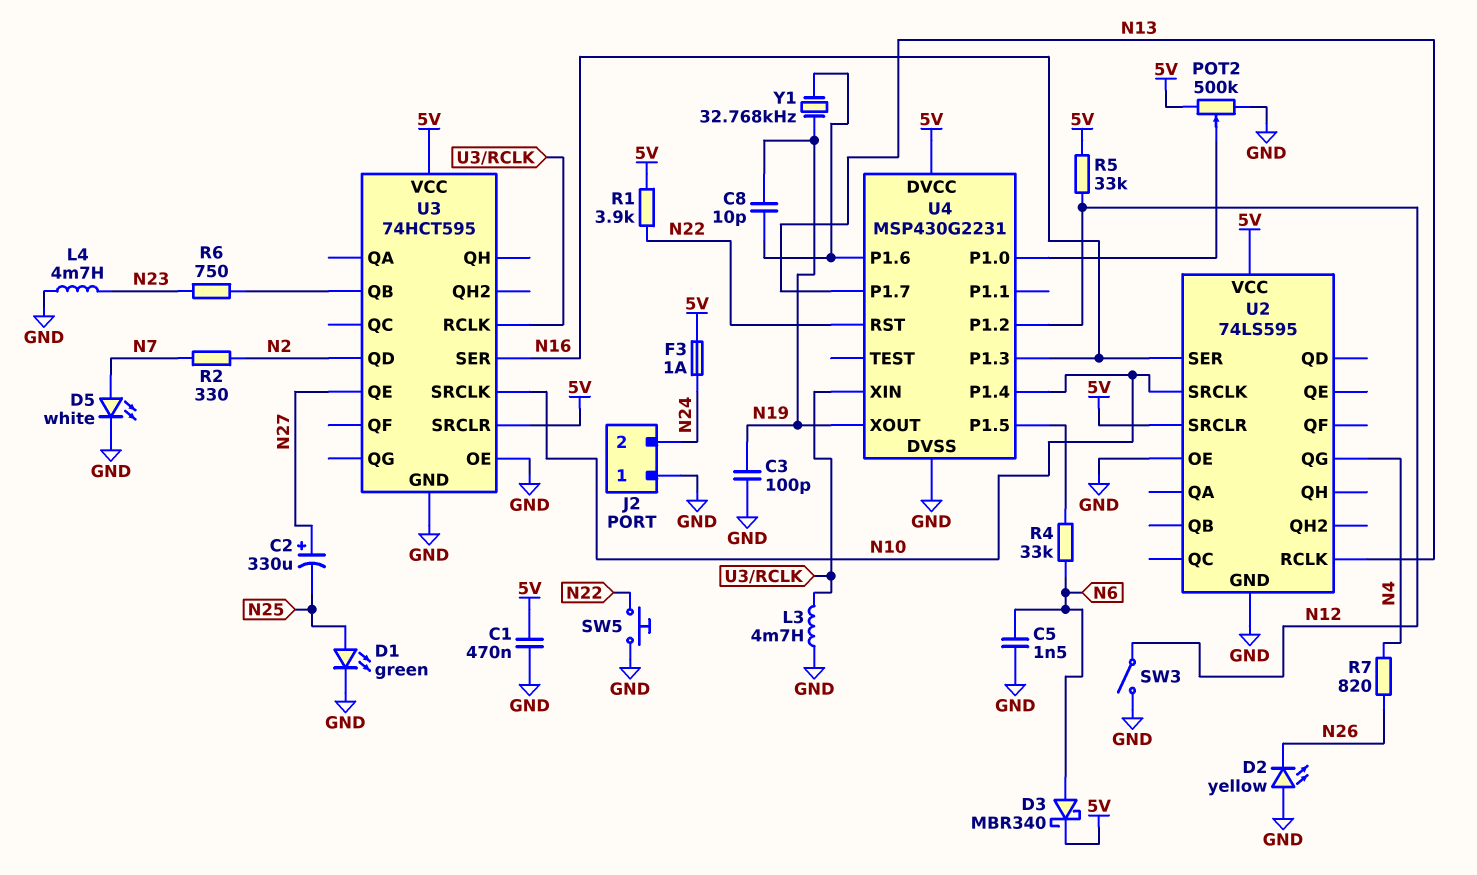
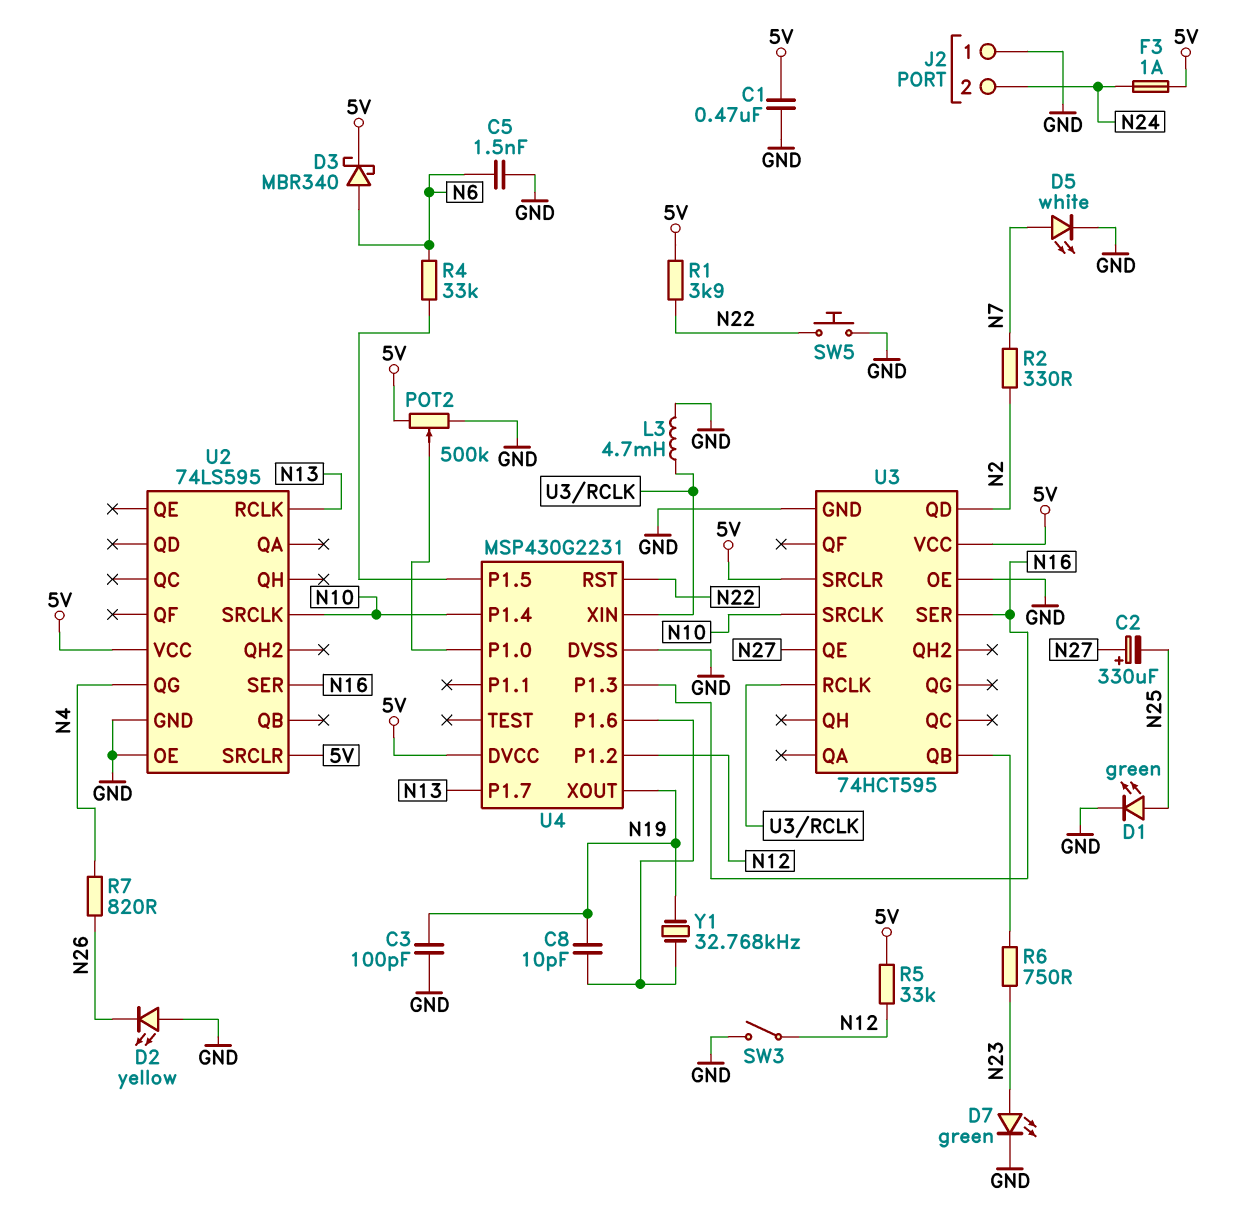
D7: none -> LED green (A N23, K GND)
L4: 4.7mH (GND, N23) -> none

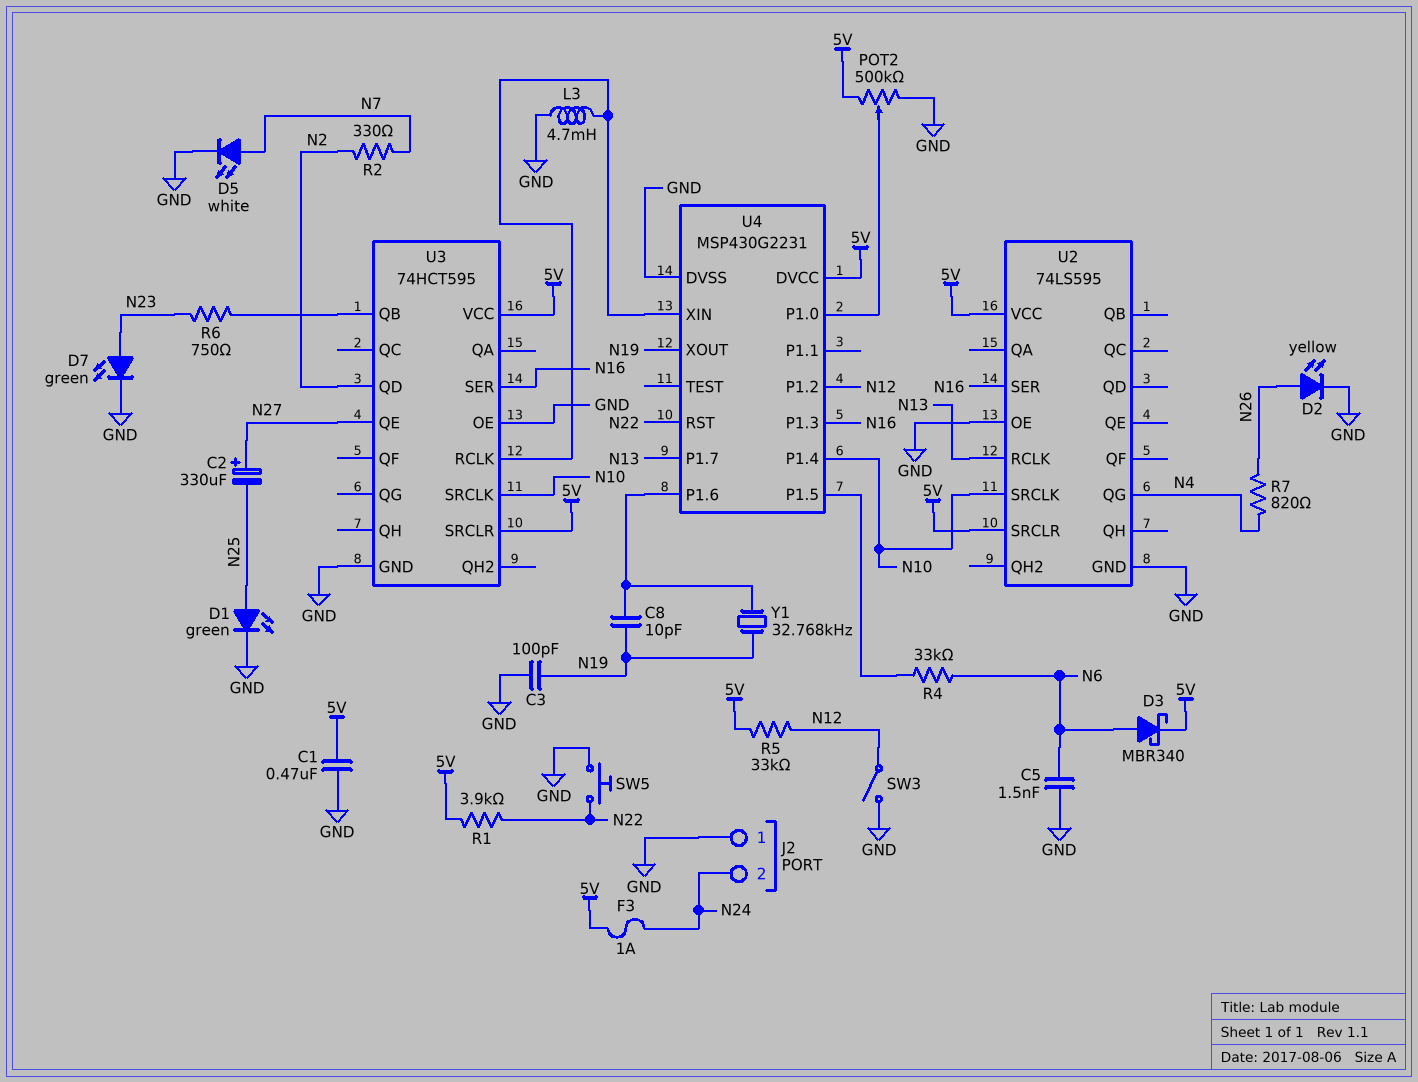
D2: LED yellow (A GND, K N26) -> LED yellow (A N26, K GND)

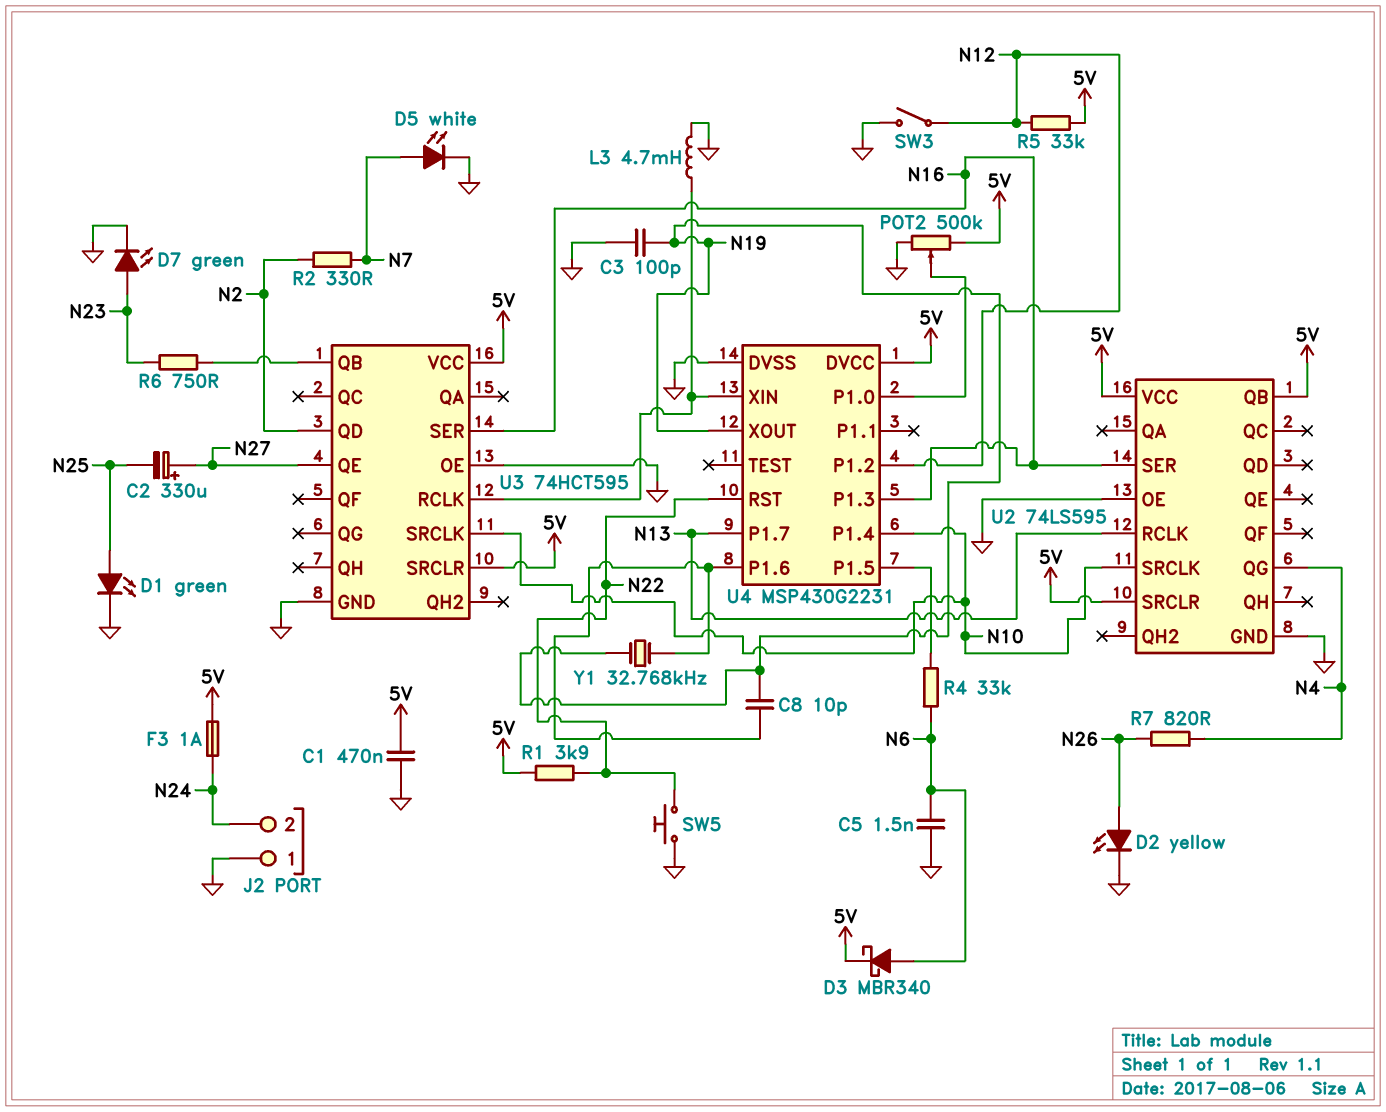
U2 pin QB: none -> 5V

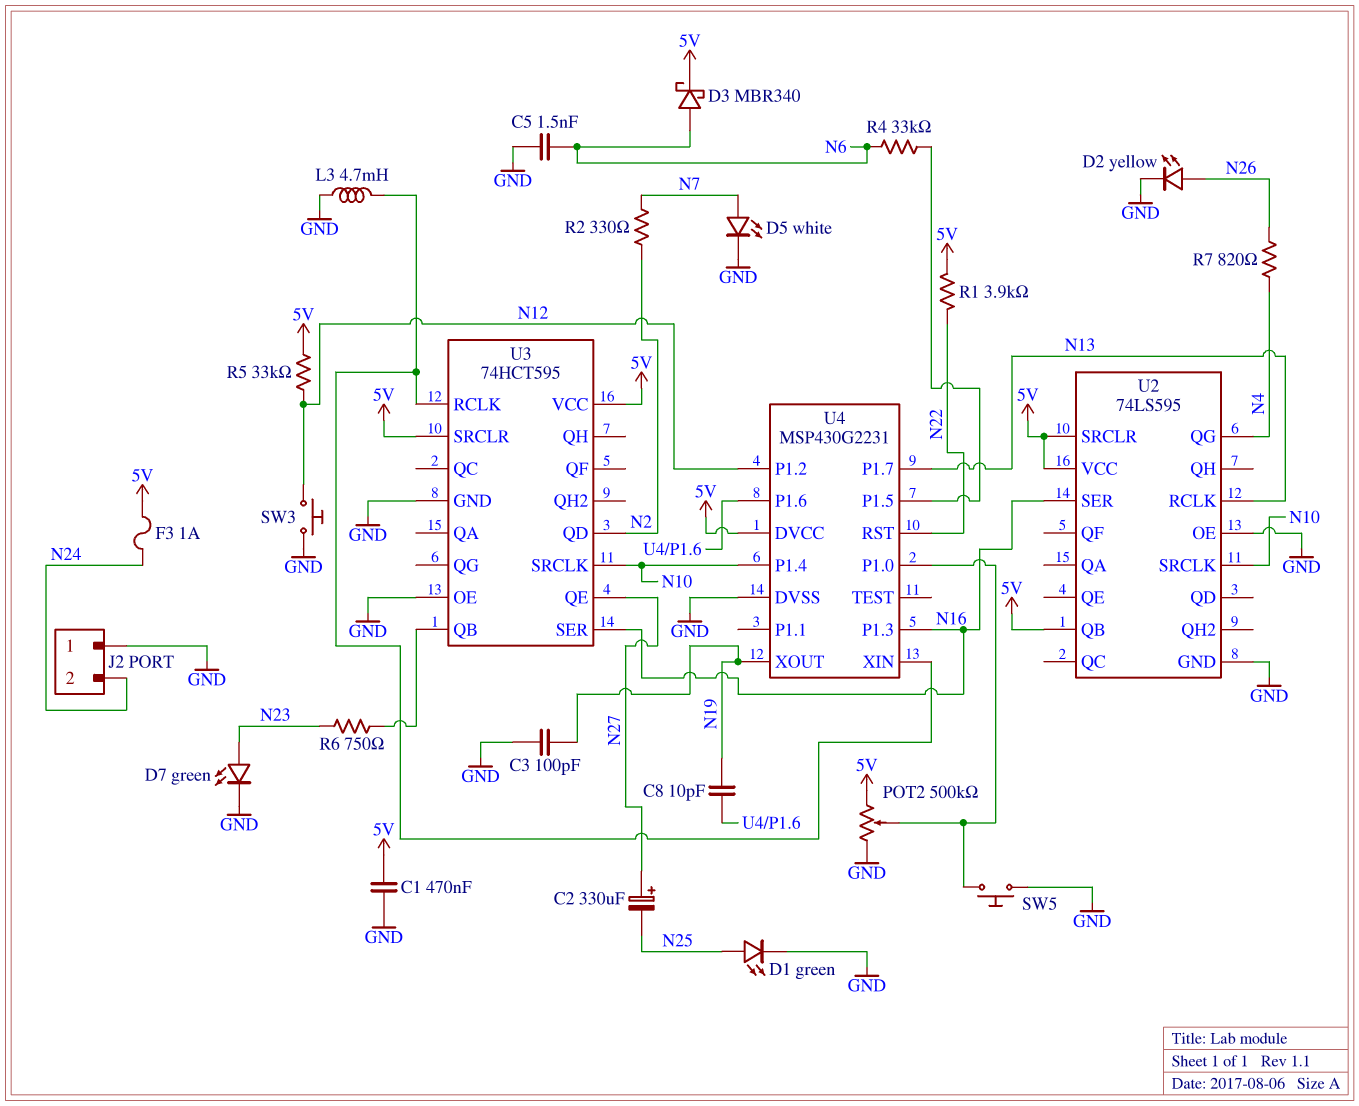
SW3: switch (GND, N12) -> button (GND, N12)
SW5: button (GND, N22) -> button (GND, U4/P1.0)
Y1: 32.768kHz (N19, U4/P1.6) -> none

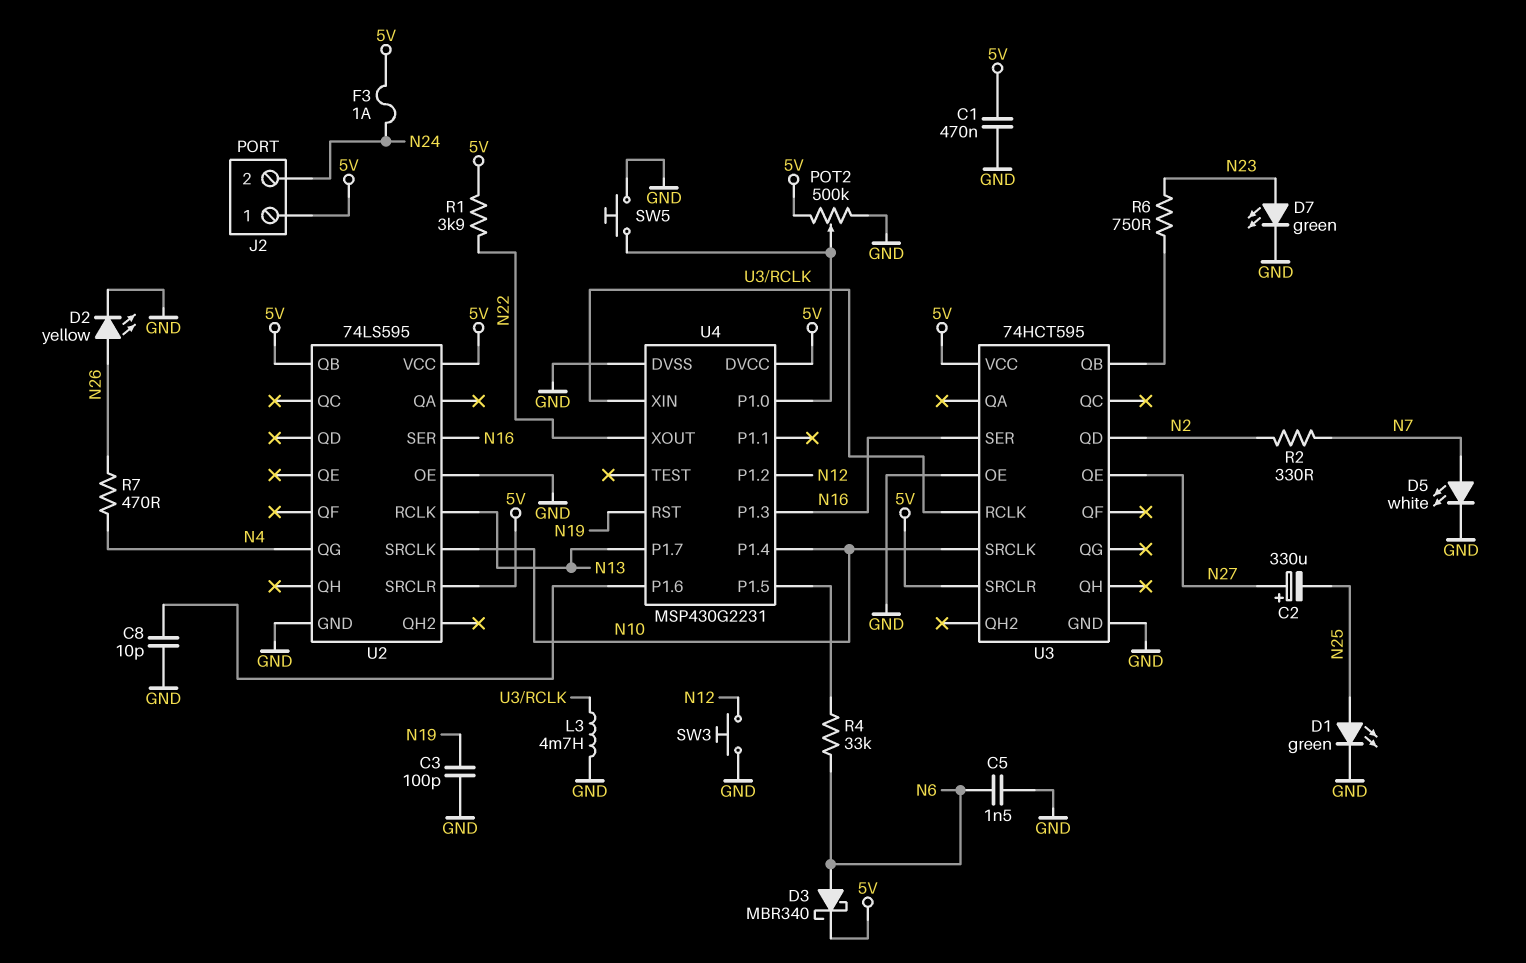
C8: 10pF (N19, U4/P1.6) -> 10pF (GND, U4/P1.6)
J2 pin 1: GND -> 5V
R5: 33k (5V, N12) -> none
R7: 820 (N4, N26) -> 470 (N4, N26)
U4 pin RST: N22 -> N19
U4 pin XOUT: N19 -> N22

